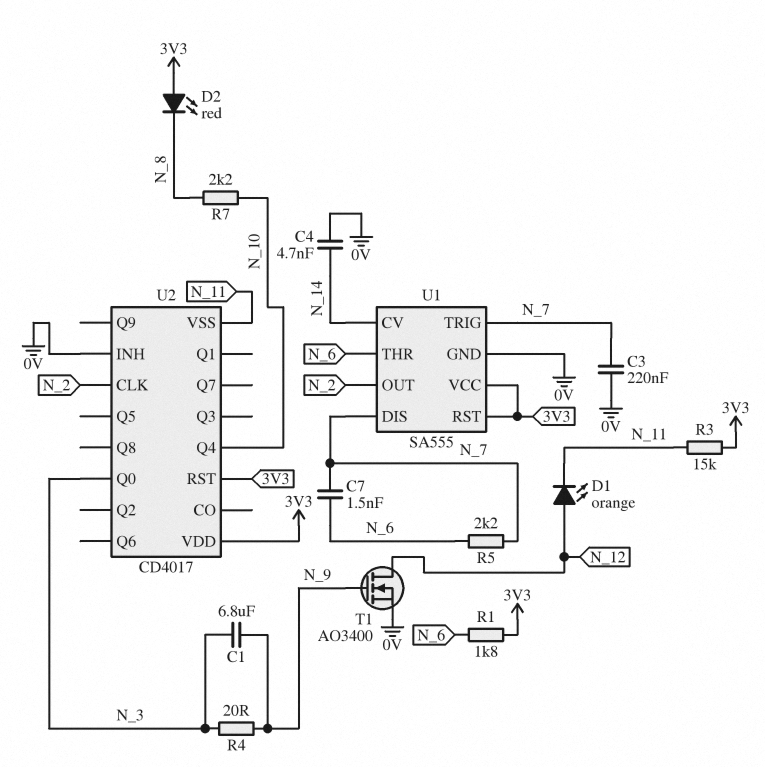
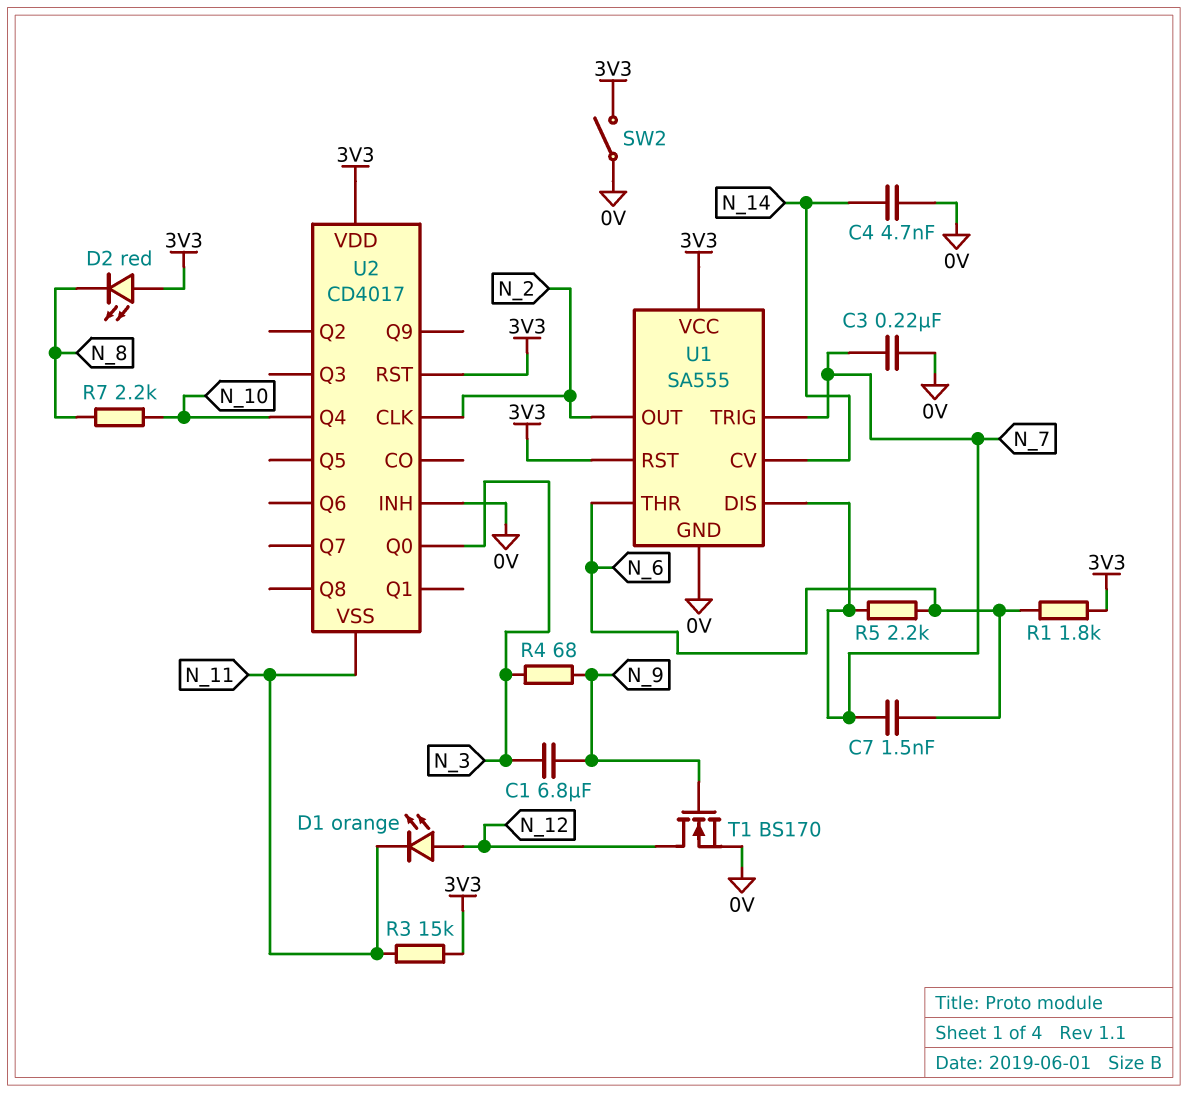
R4: 20 (N_3, N_9) -> 68 (N_3, N_9)
SW2: none -> switch (0V, 3V3)
T1: NMOS AO3400 (G N_9, D N_12, S 0V) -> NMOS BS170 (G N_9, D N_12, S 0V)

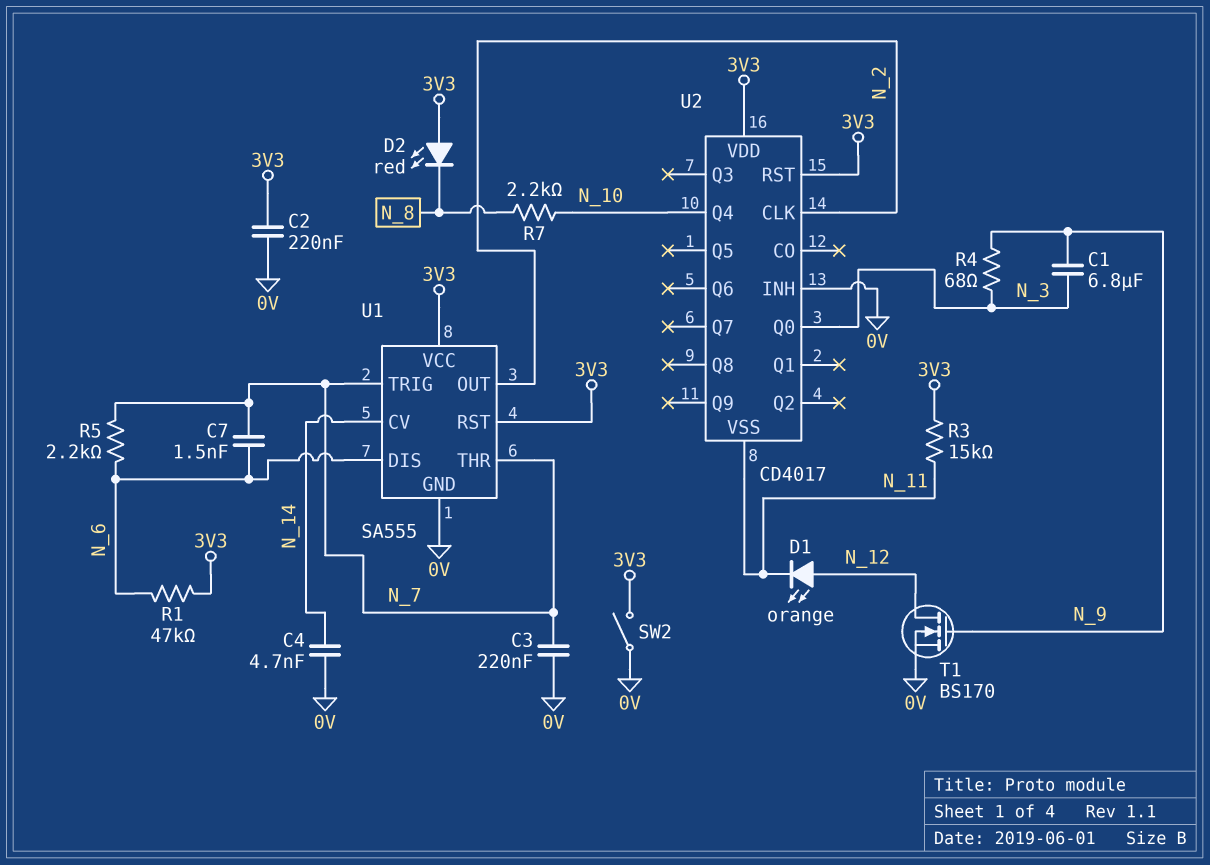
C2: none -> 220nF (0V, 3V3)
R1: 1.8k (3V3, N_6) -> 47k (3V3, N_6)
U1 pin DIS: N_7 -> N_6
U1 pin THR: N_6 -> N_7

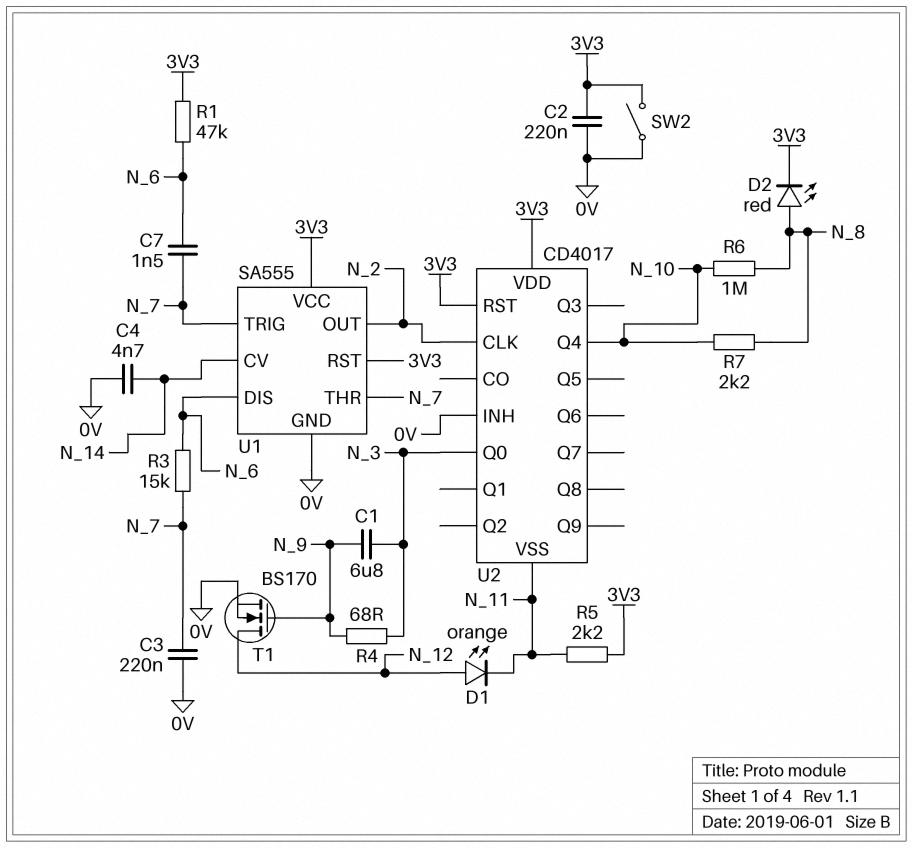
D2: LED red (A 3V3, K N_8) -> LED red (A N_8, K 3V3)
R3: 15k (3V3, N_11) -> 15k (N_6, N_7)
R5: 2.2k (N_6, N_7) -> 2.2k (3V3, N_11)
R6: none -> 1M (N_8, N_10)

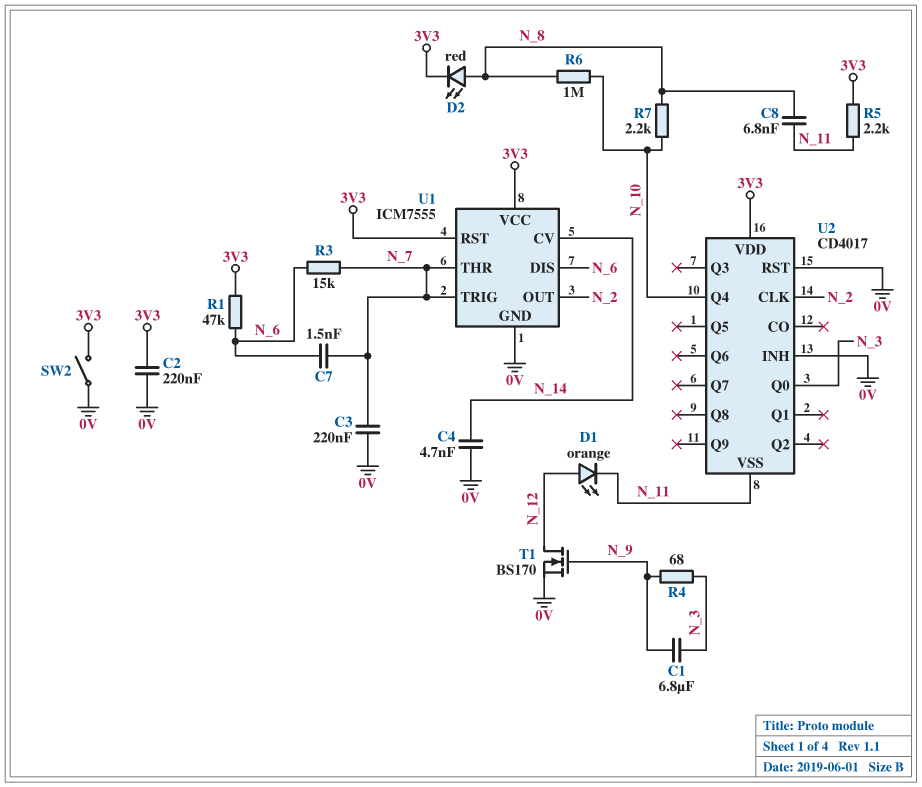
C8: none -> 6.8nF (N_8, N_11)
U1: SA555 -> ICM7555
U2 pin RST: 3V3 -> 0V

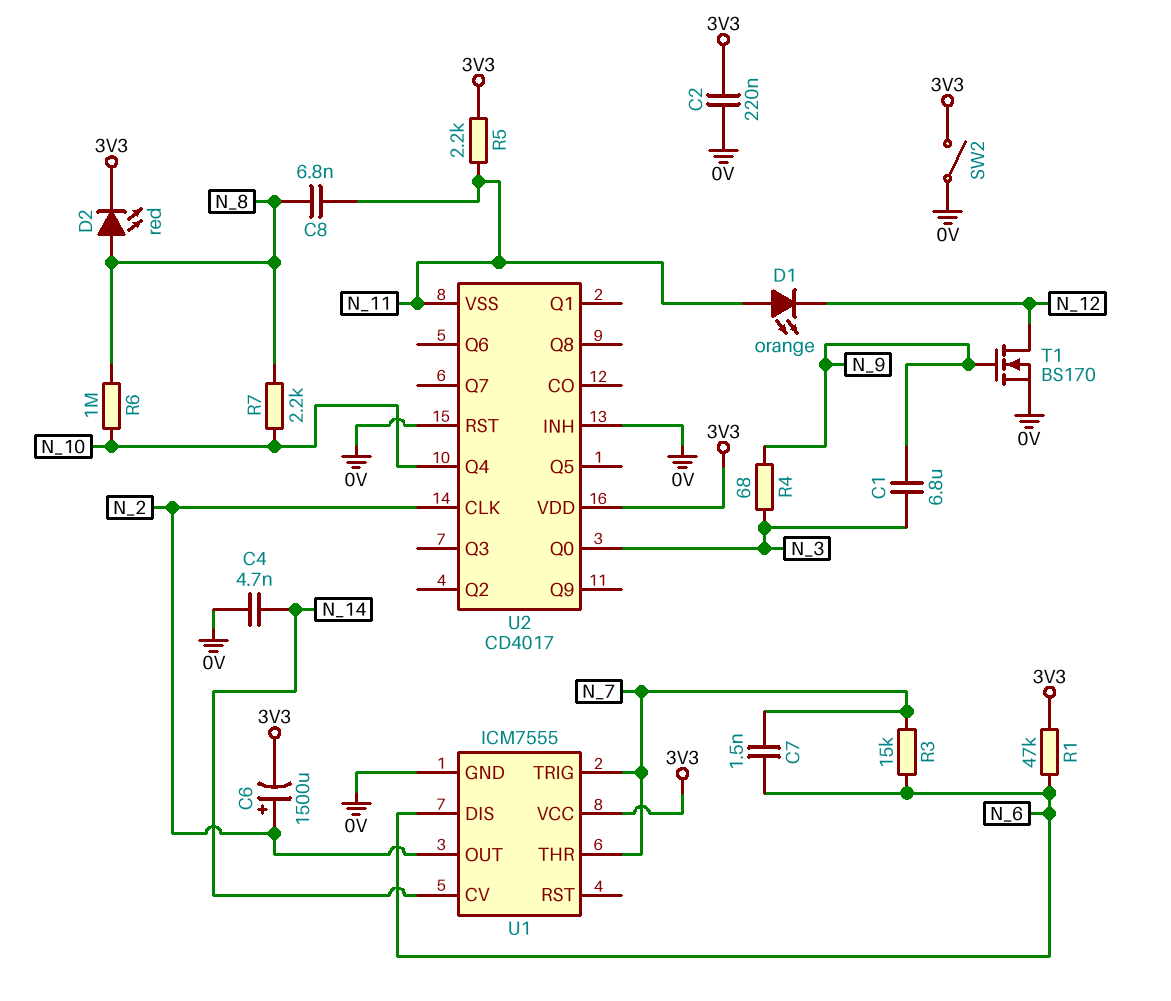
C3: 220nF (0V, N_7) -> none
C6: none -> 1500uF (plus N_2, minus 3V3)
D1: LED orange (A N_12, K N_11) -> LED orange (A N_11, K N_12)
U1 pin RST: 3V3 -> none

